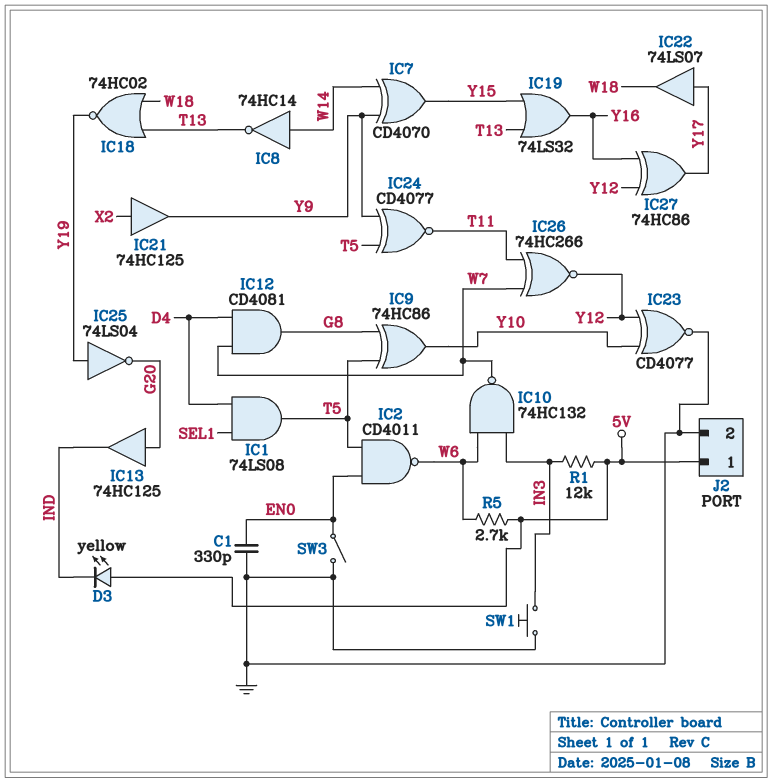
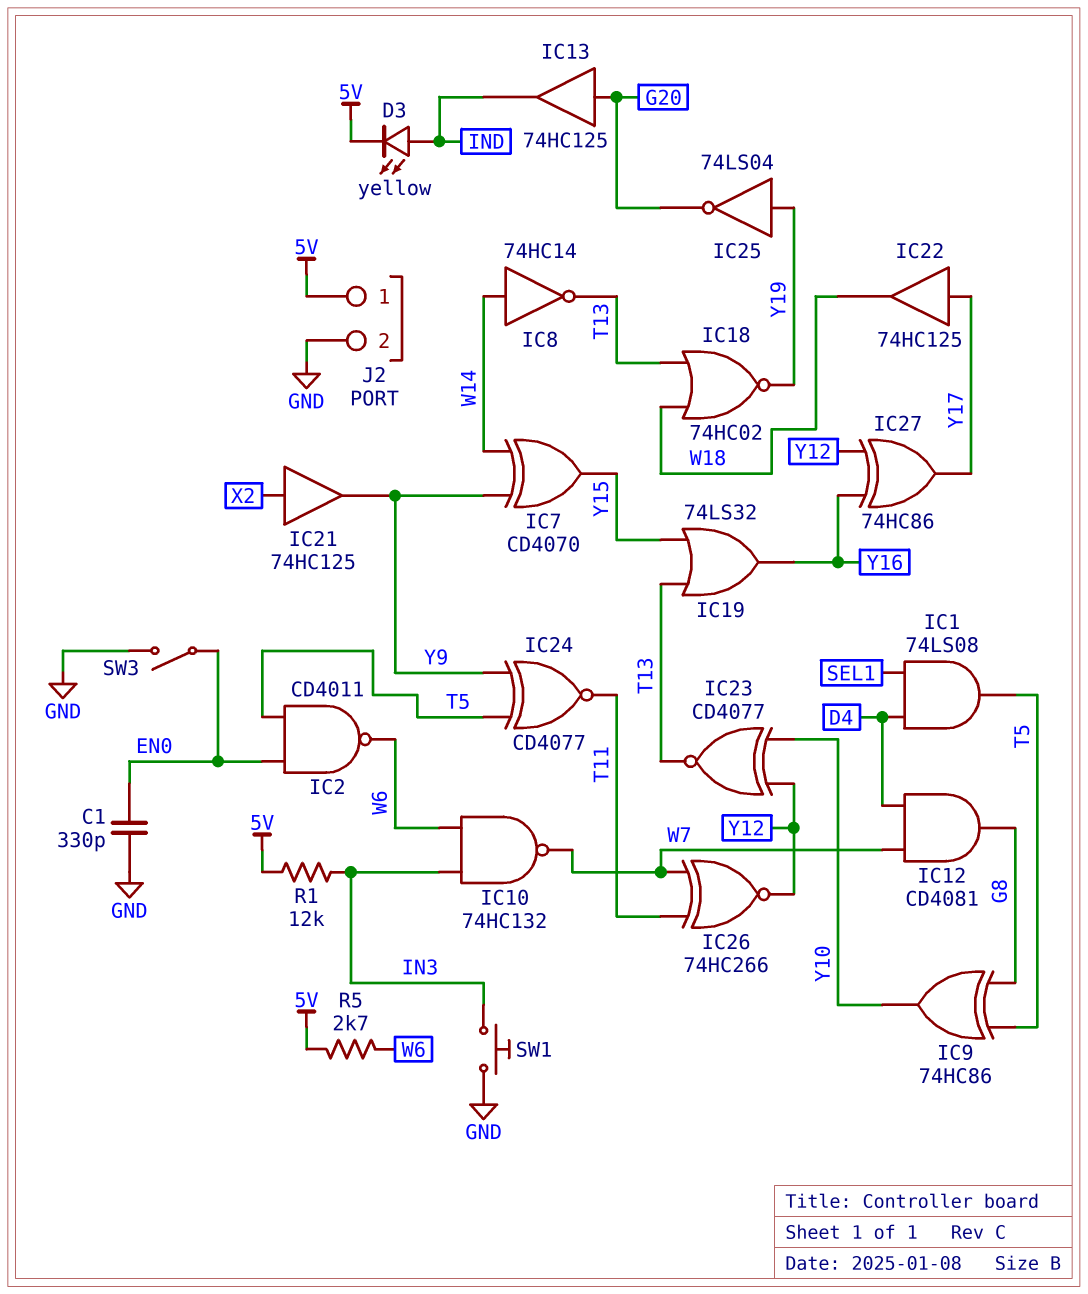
D3: LED yellow (A 5V, K IND) -> LED yellow (A IND, K 5V)
IC22: buffer 74LS07 (in Y17, out W18) -> buffer 74HC125 (in Y17, out W18)
IC23: XNOR CD4077 (in Y10, in Y12, out GND) -> XNOR CD4077 (in Y10, in Y12, out T13)

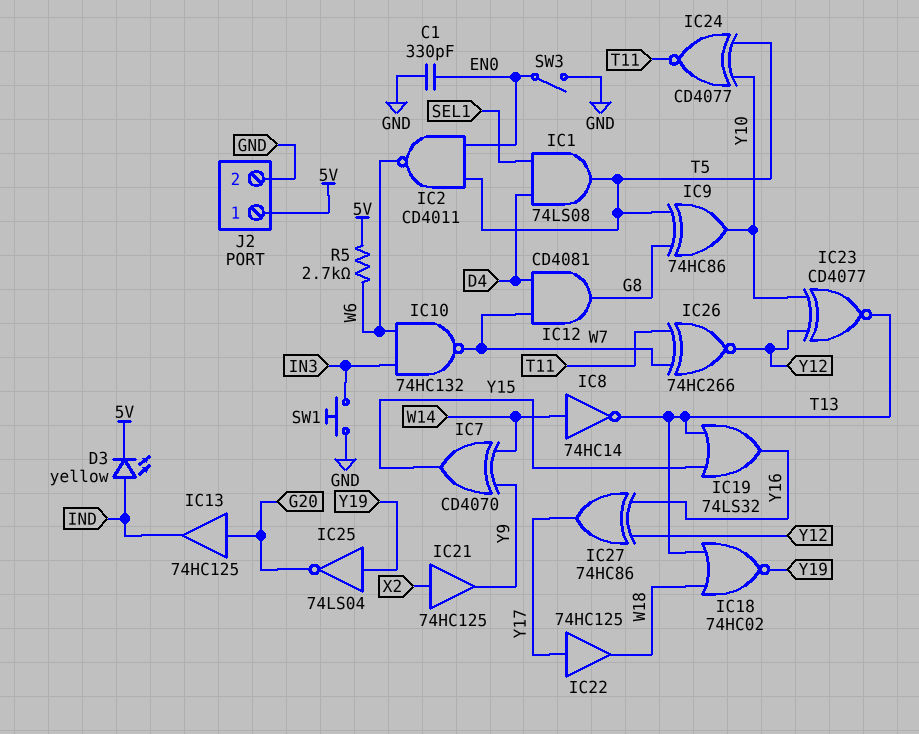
IC24: XNOR CD4077 (in T5, in Y9, out T11) -> XNOR CD4077 (in T5, in Y10, out T11)
R1: 12k (5V, IN3) -> none

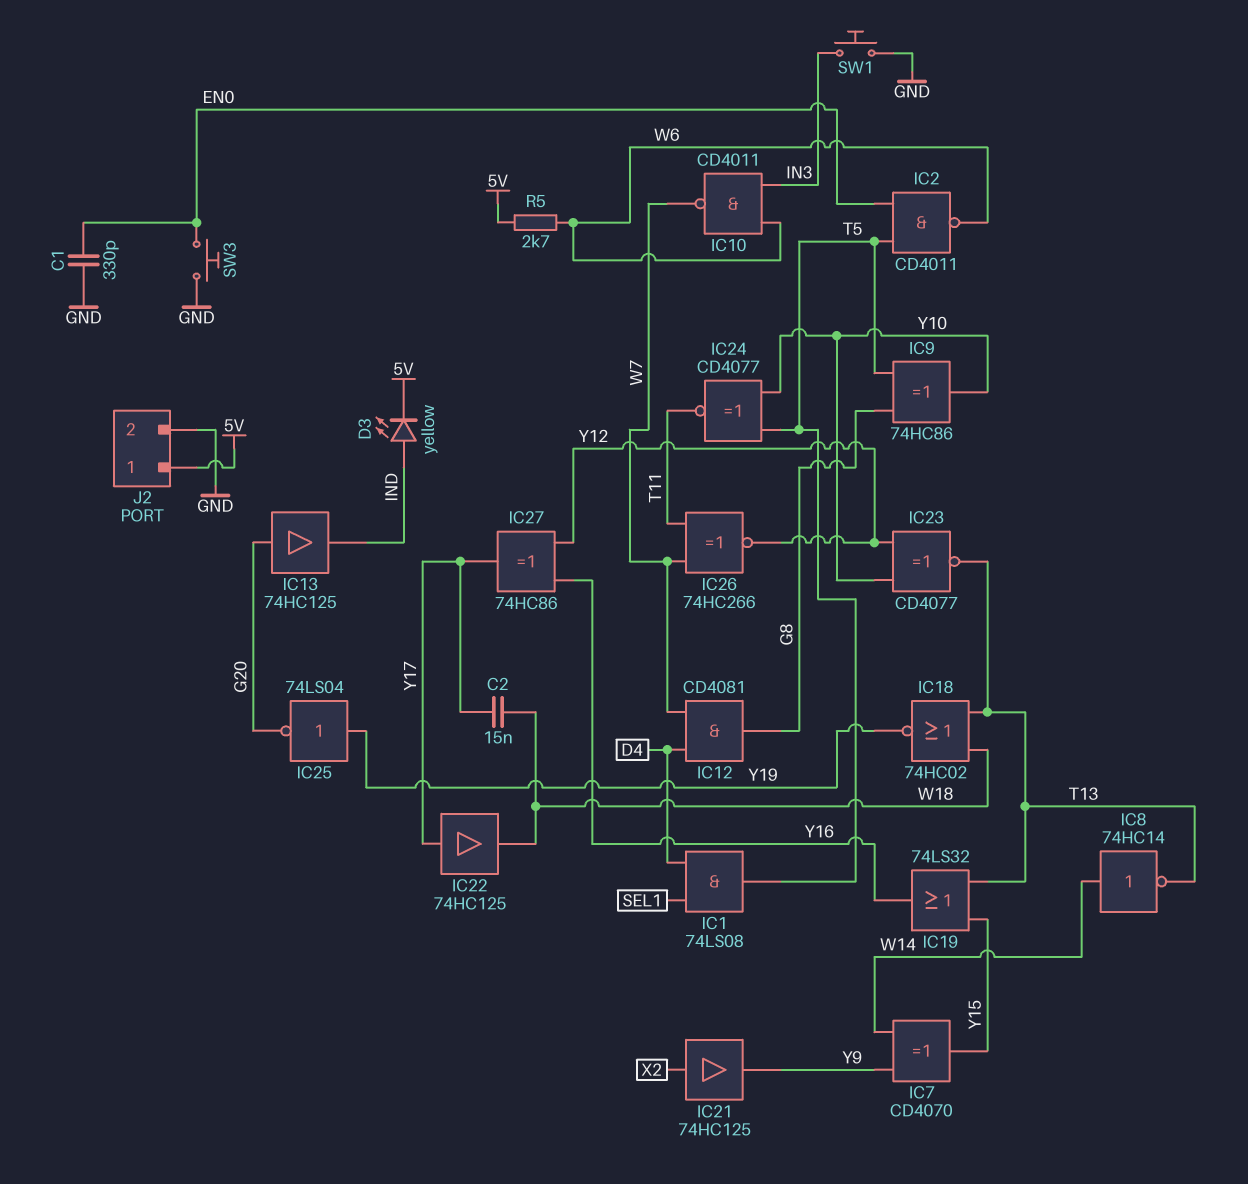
C2: none -> 15nF (W18, Y17)
IC10: NAND 74HC132 (in IN3, in W6, out W7) -> NAND CD4011 (in IN3, in W6, out W7)
SW3: switch (EN0, GND) -> button (EN0, GND)

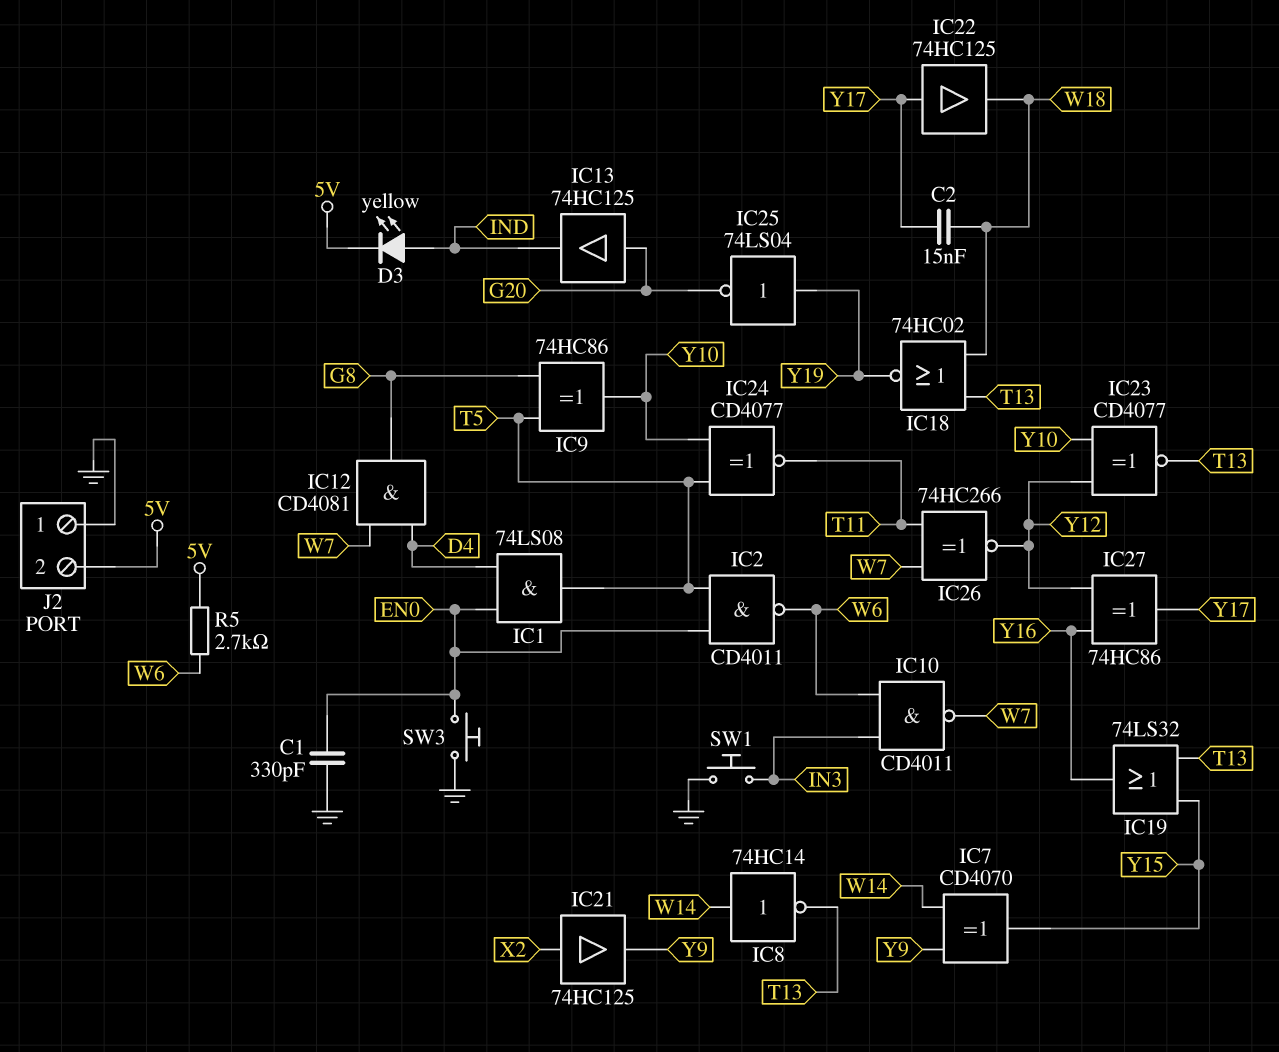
IC1: AND 74LS08 (in D4, in SEL1, out T5) -> AND 74LS08 (in D4, in EN0, out T5)
J2 pin 1: 5V -> GND
J2 pin 2: GND -> 5V

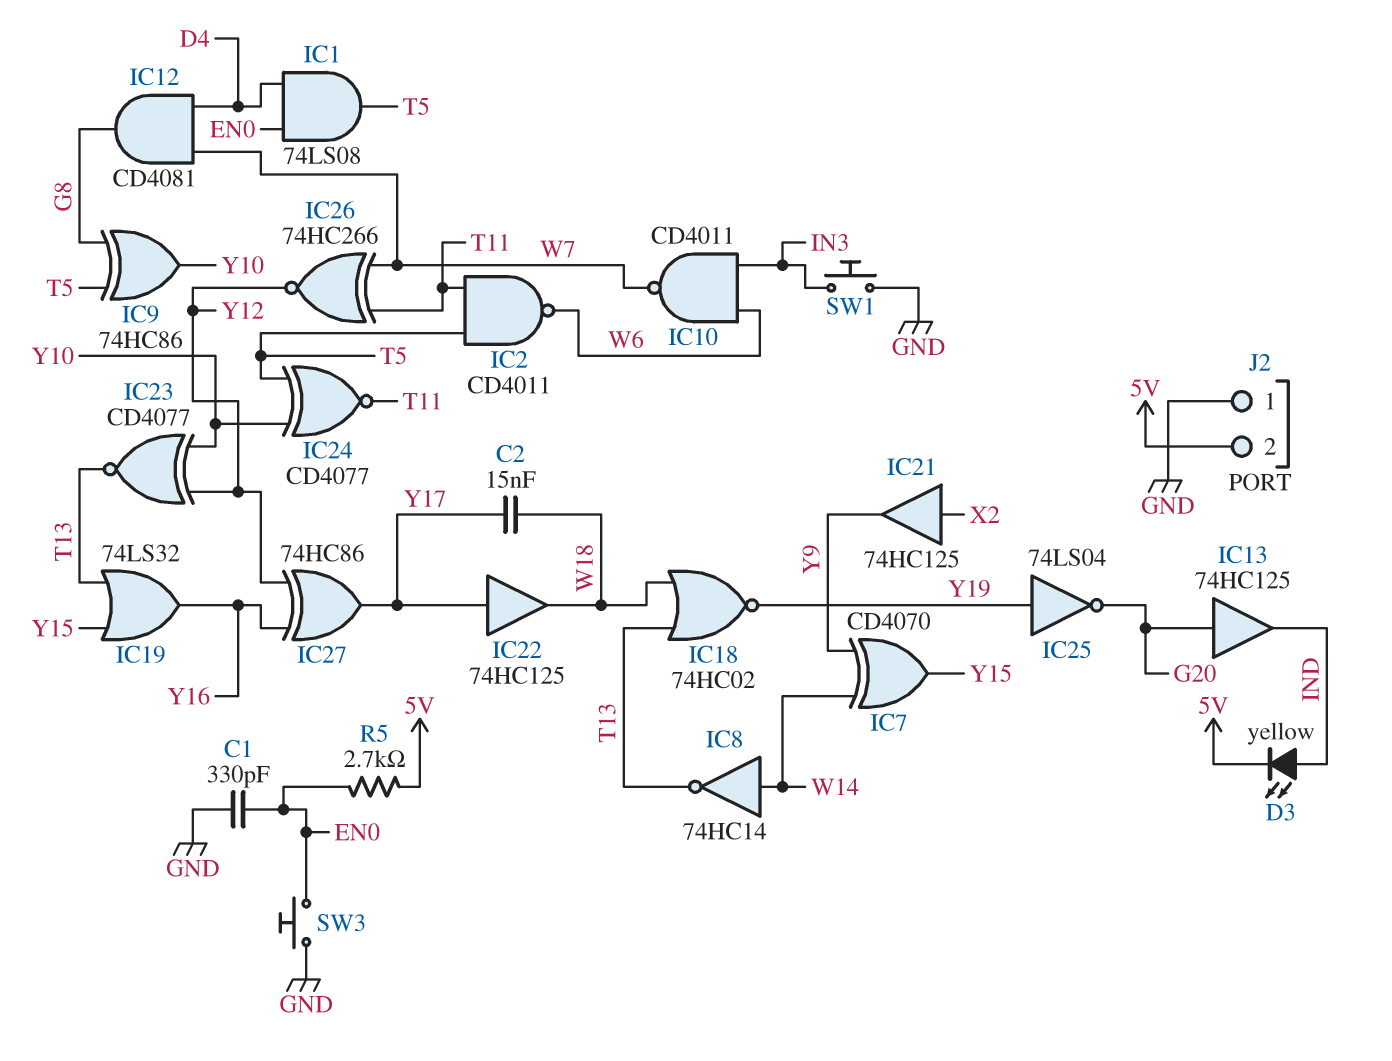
IC2: NAND CD4011 (in EN0, in T5, out W6) -> NAND CD4011 (in T5, in T11, out W6)
R5: 2.7k (5V, W6) -> 2.7k (5V, EN0)

